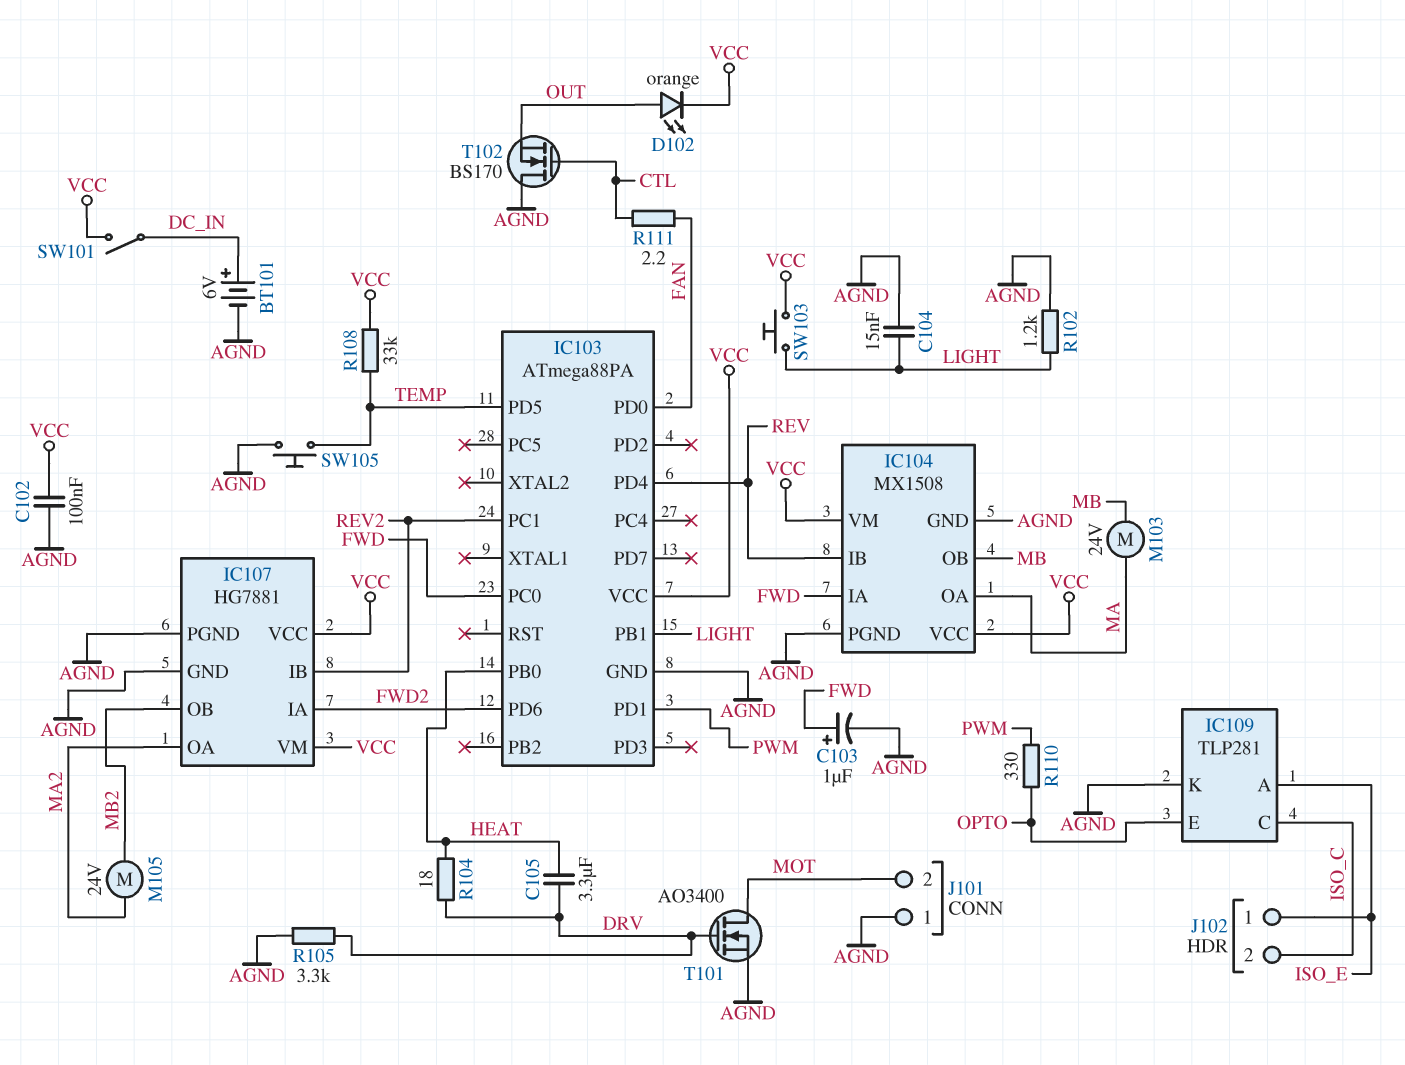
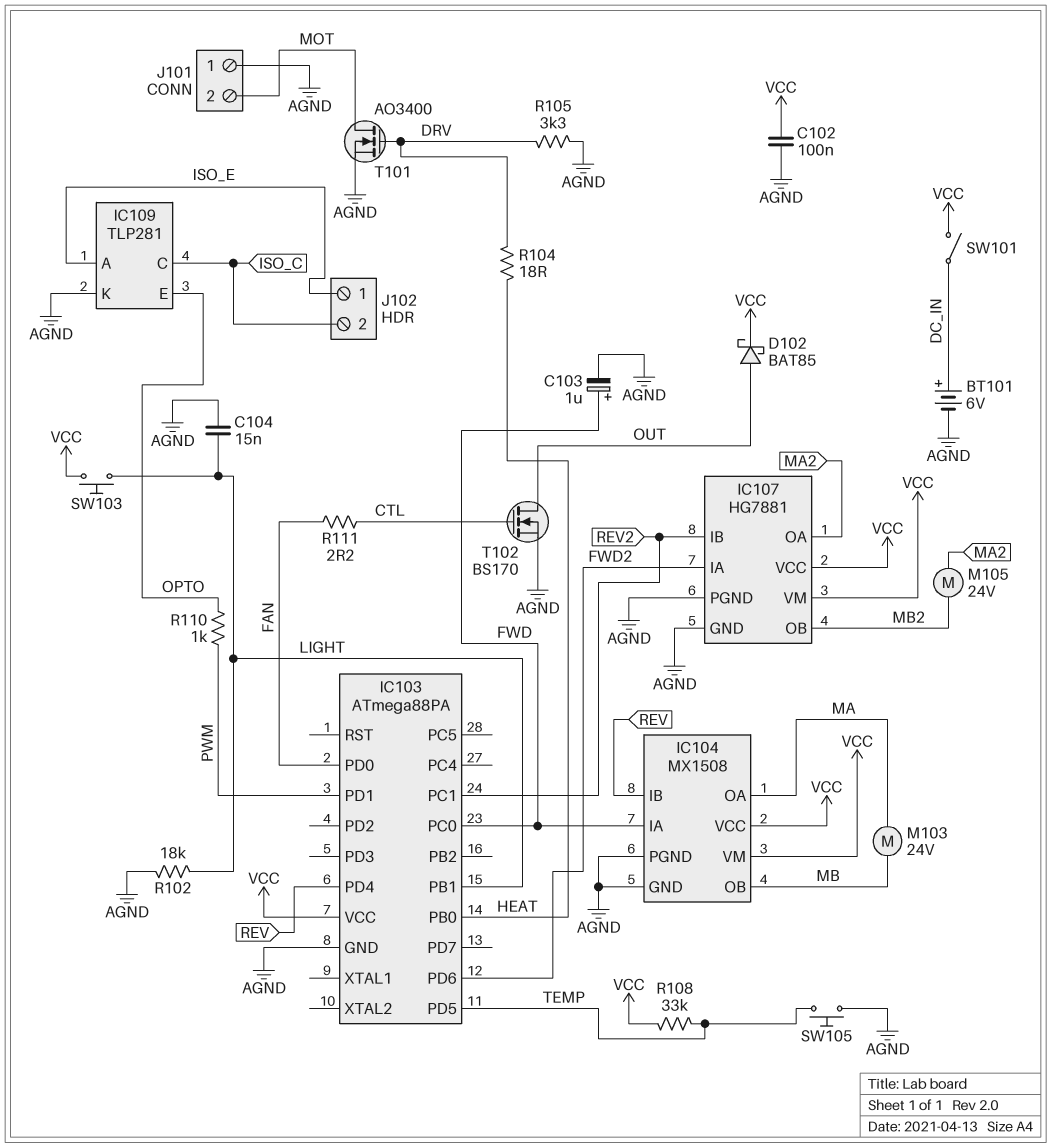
C105: 3.3uF (DRV, HEAT) -> none
D102: LED orange (A OUT, K VCC) -> schottky BAT85 (A OUT, K VCC)
R102: 1.2k (AGND, LIGHT) -> 18k (AGND, LIGHT)
R110: 330 (OPTO, PWM) -> 1k (OPTO, PWM)
T102: NMOS BS170 (G CTL, D AGND, S OUT) -> NMOS BS170 (G CTL, D OUT, S AGND)

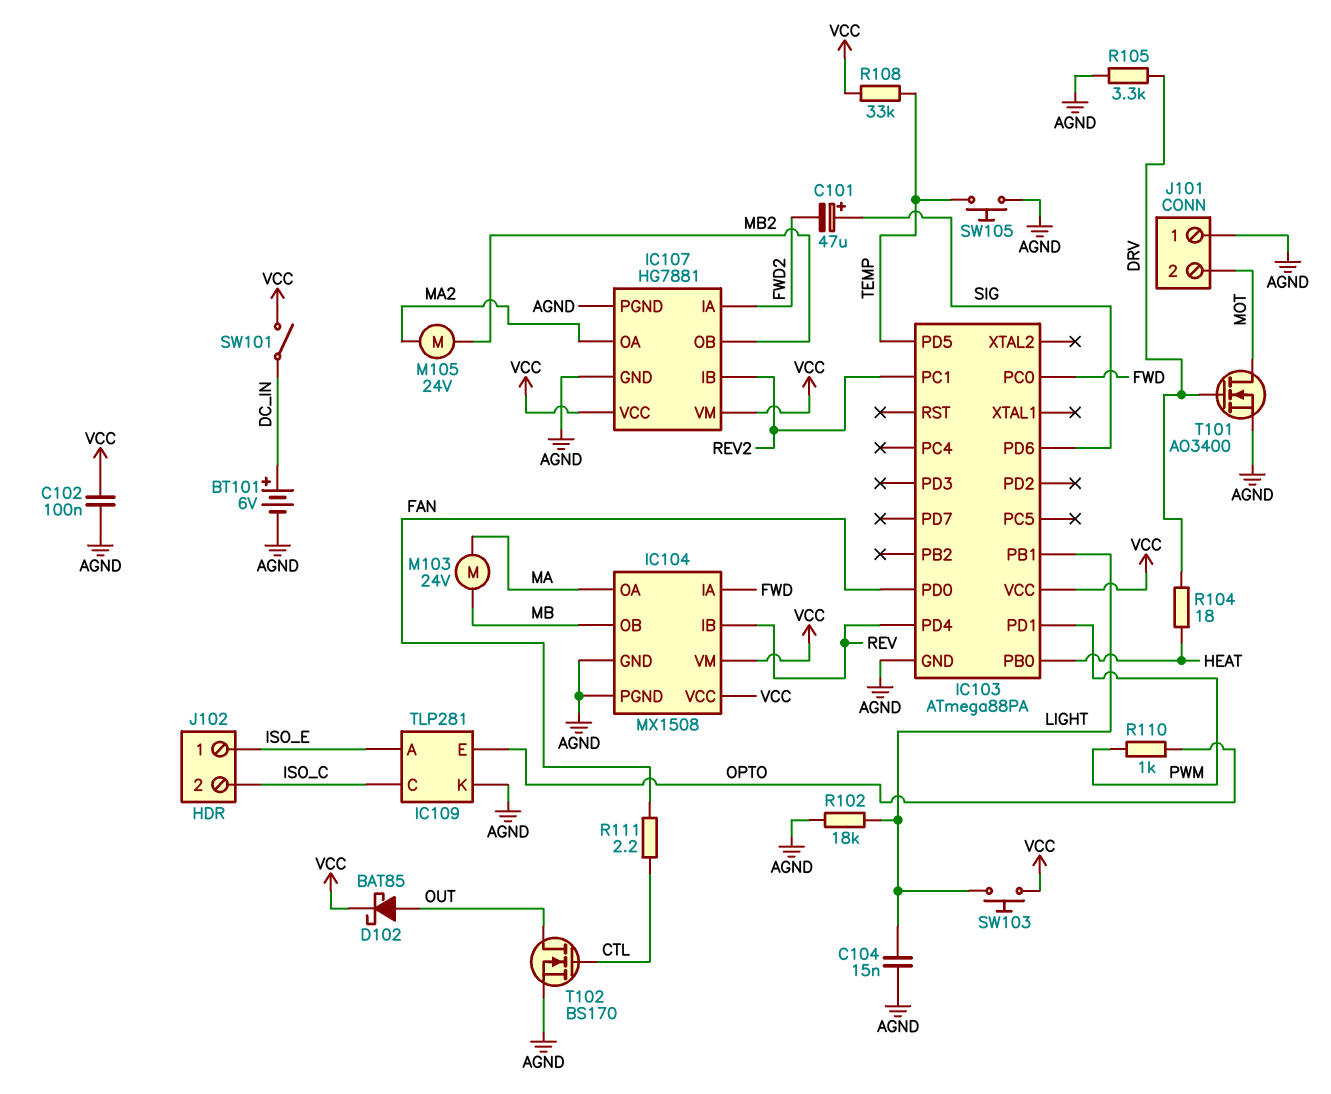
C101: none -> 47uF (plus SIG, minus FWD2)
C103: 1uF (plus FWD, minus AGND) -> none
IC103 pin PD6: FWD2 -> SIG

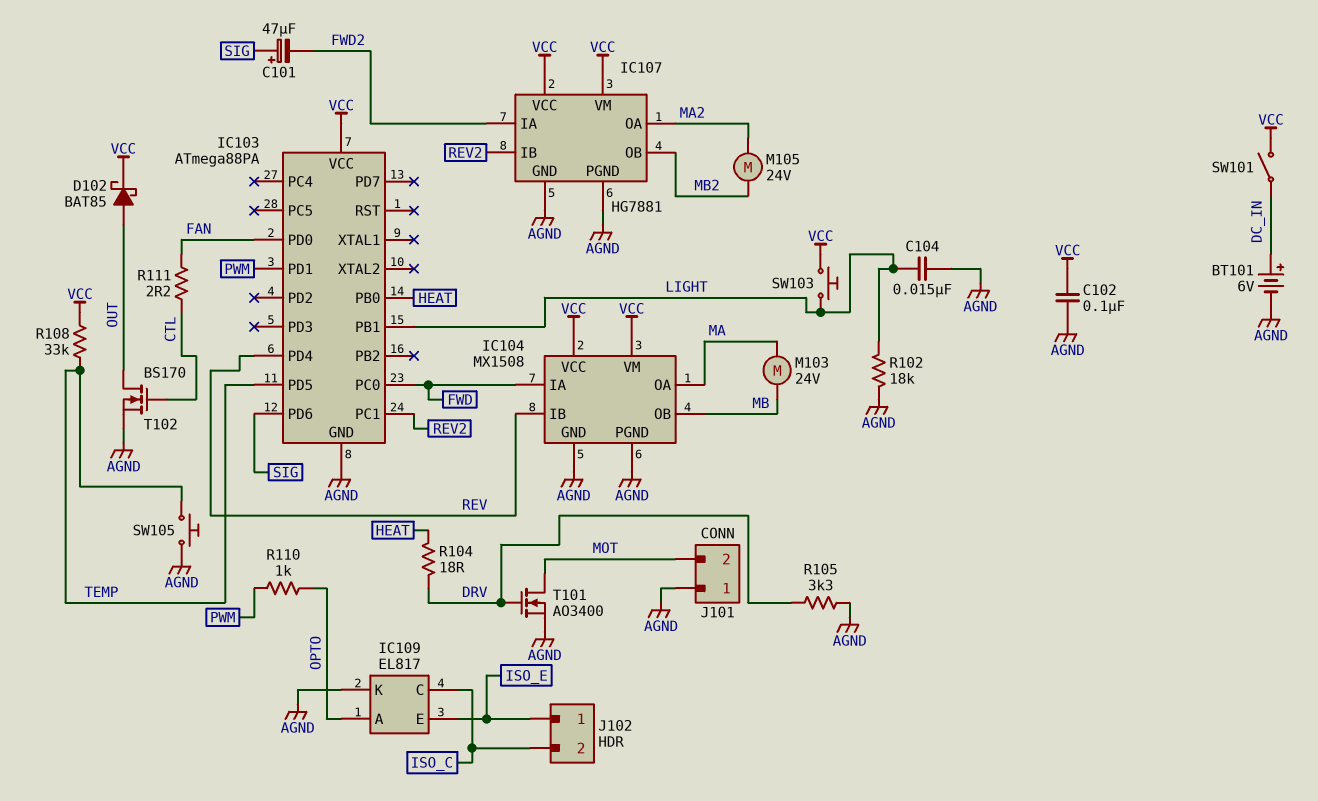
IC109: TLP281 -> EL817
IC109 pin A: ISO_E -> OPTO
IC109 pin E: OPTO -> ISO_E

